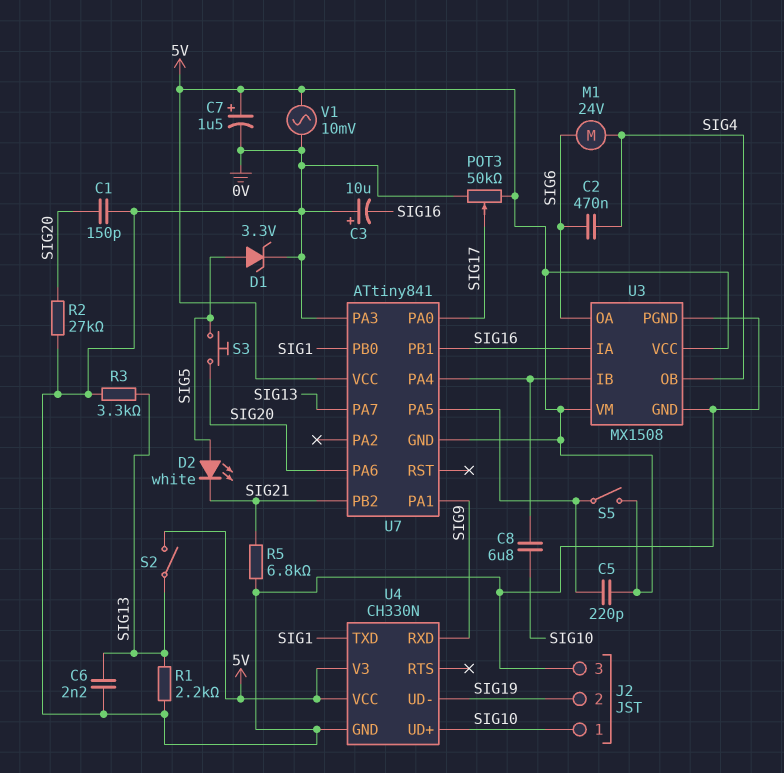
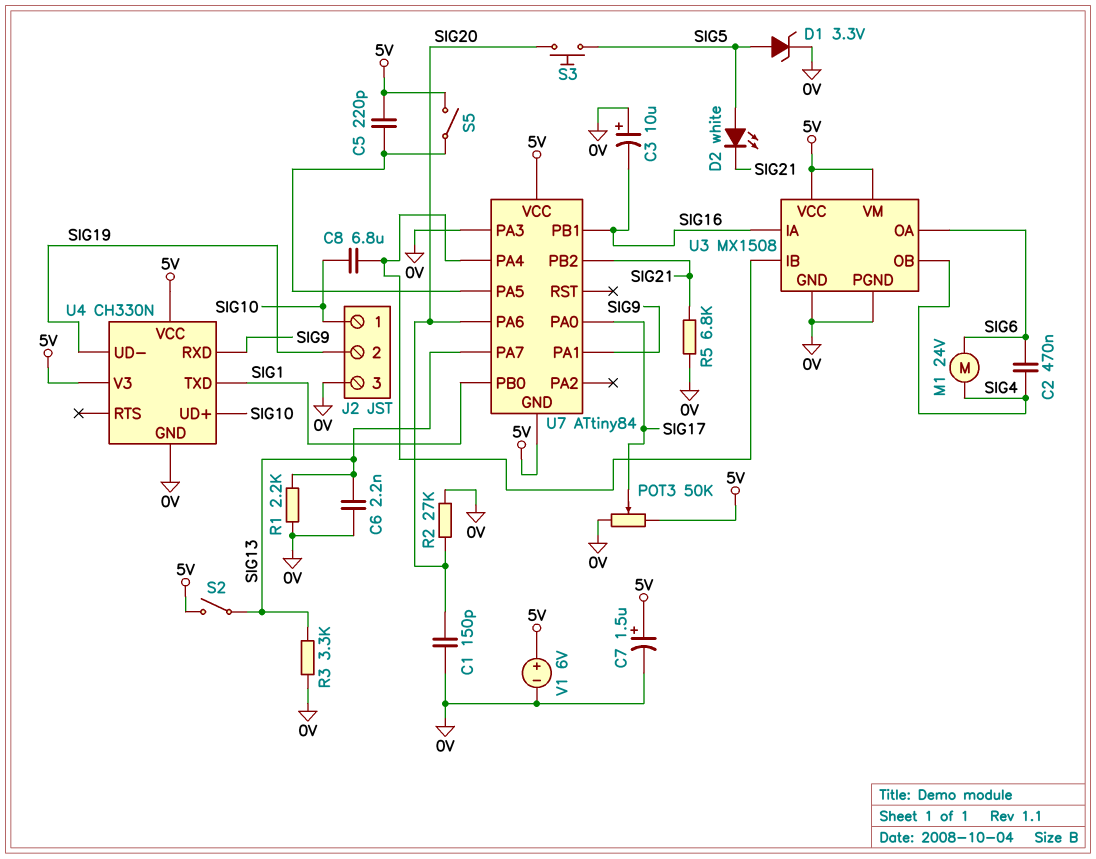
U7: ATtiny841 -> ATtiny84
V1: AC 10mV (0V, 5V) -> 6V (plus 5V, minus 0V)

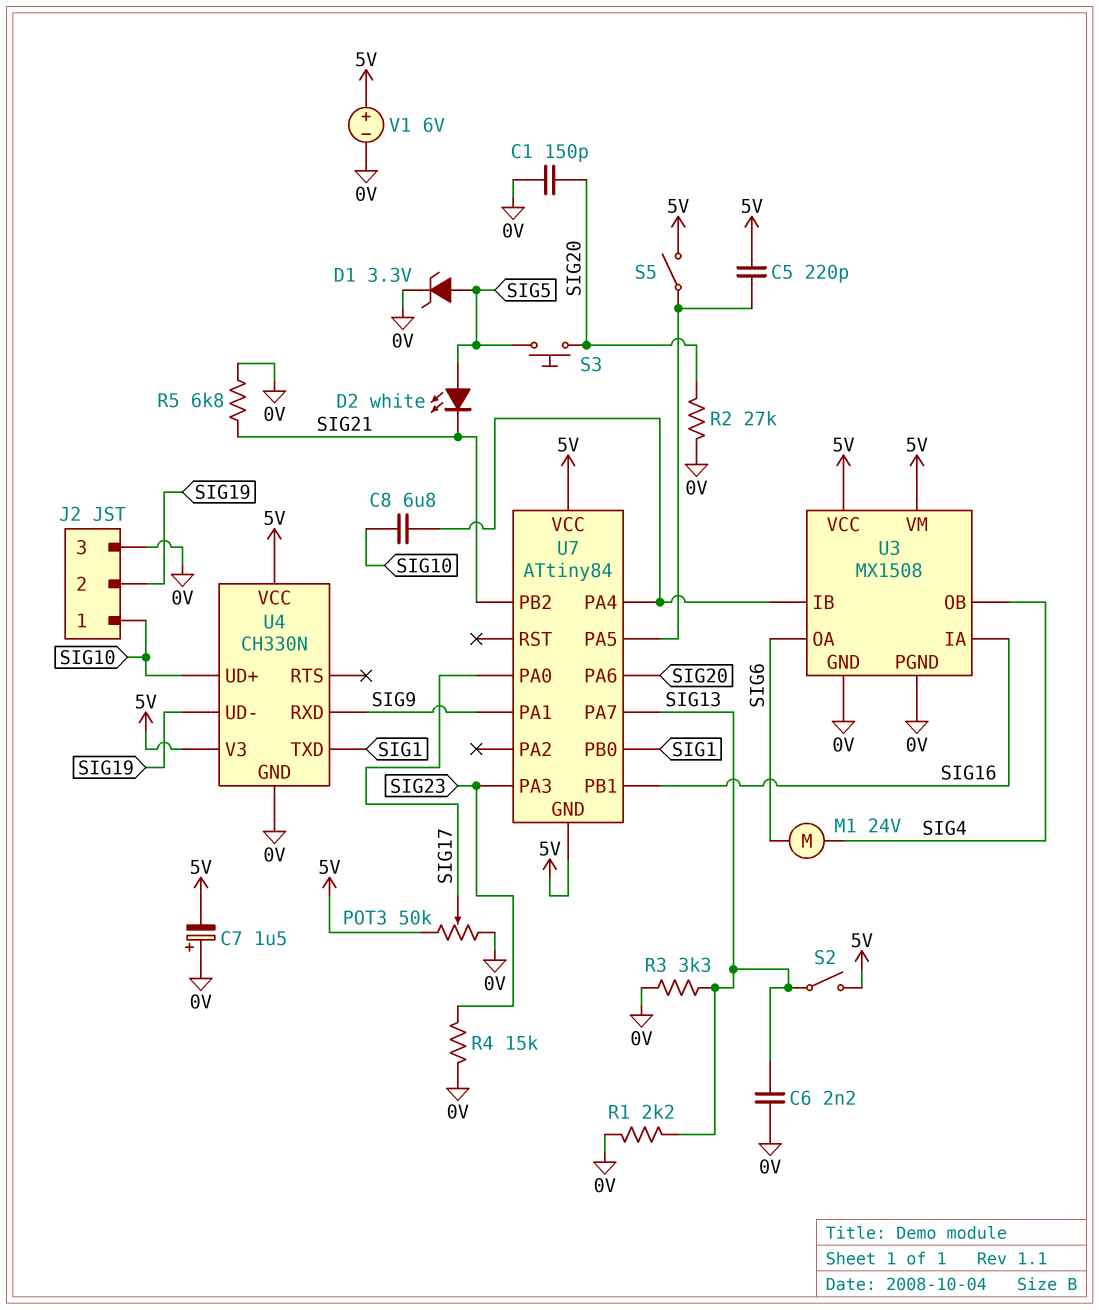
C2: 470nF (SIG4, SIG6) -> none
C3: 10uF (plus 0V, minus SIG16) -> none
C7: 1.5uF (plus 5V, minus 0V) -> 1.5uF (plus 0V, minus 5V)
R4: none -> 15k (0V, SIG23)
U7 pin PA3: 0V -> SIG23

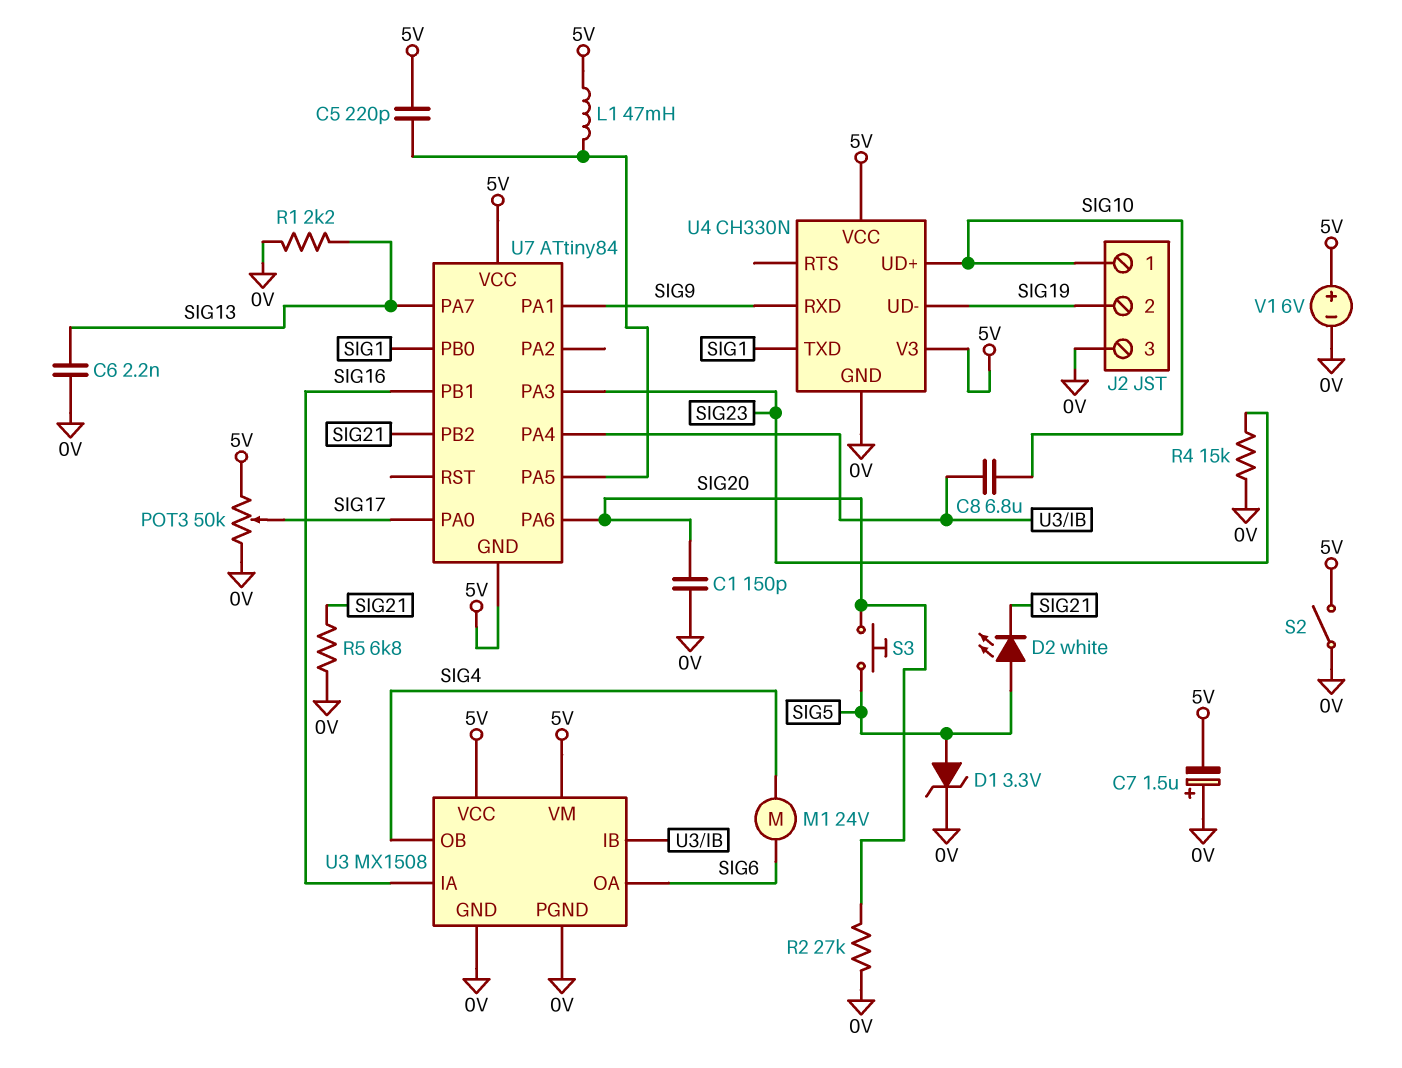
L1: none -> 47mH (5V, U7/PA5)
R3: 3.3k (0V, SIG13) -> none
S2: switch (5V, SIG13) -> switch (0V, 5V)
S5: switch (5V, U7/PA5) -> none

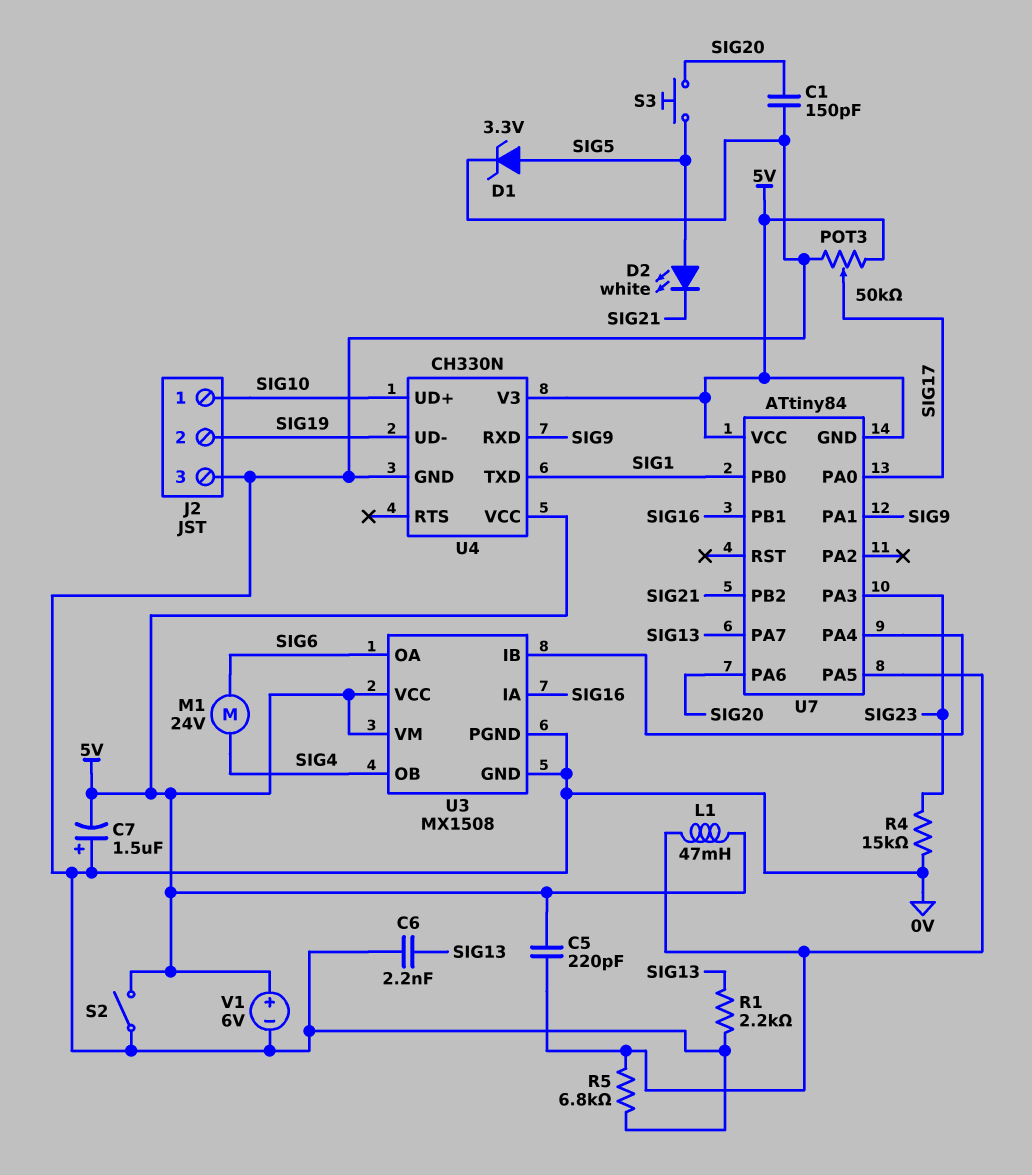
C8: 6.8uF (SIG10, U3/IB) -> none
R2: 27k (0V, SIG20) -> none
R5: 6.8k (0V, SIG21) -> 6.8k (0V, U7/PA5)

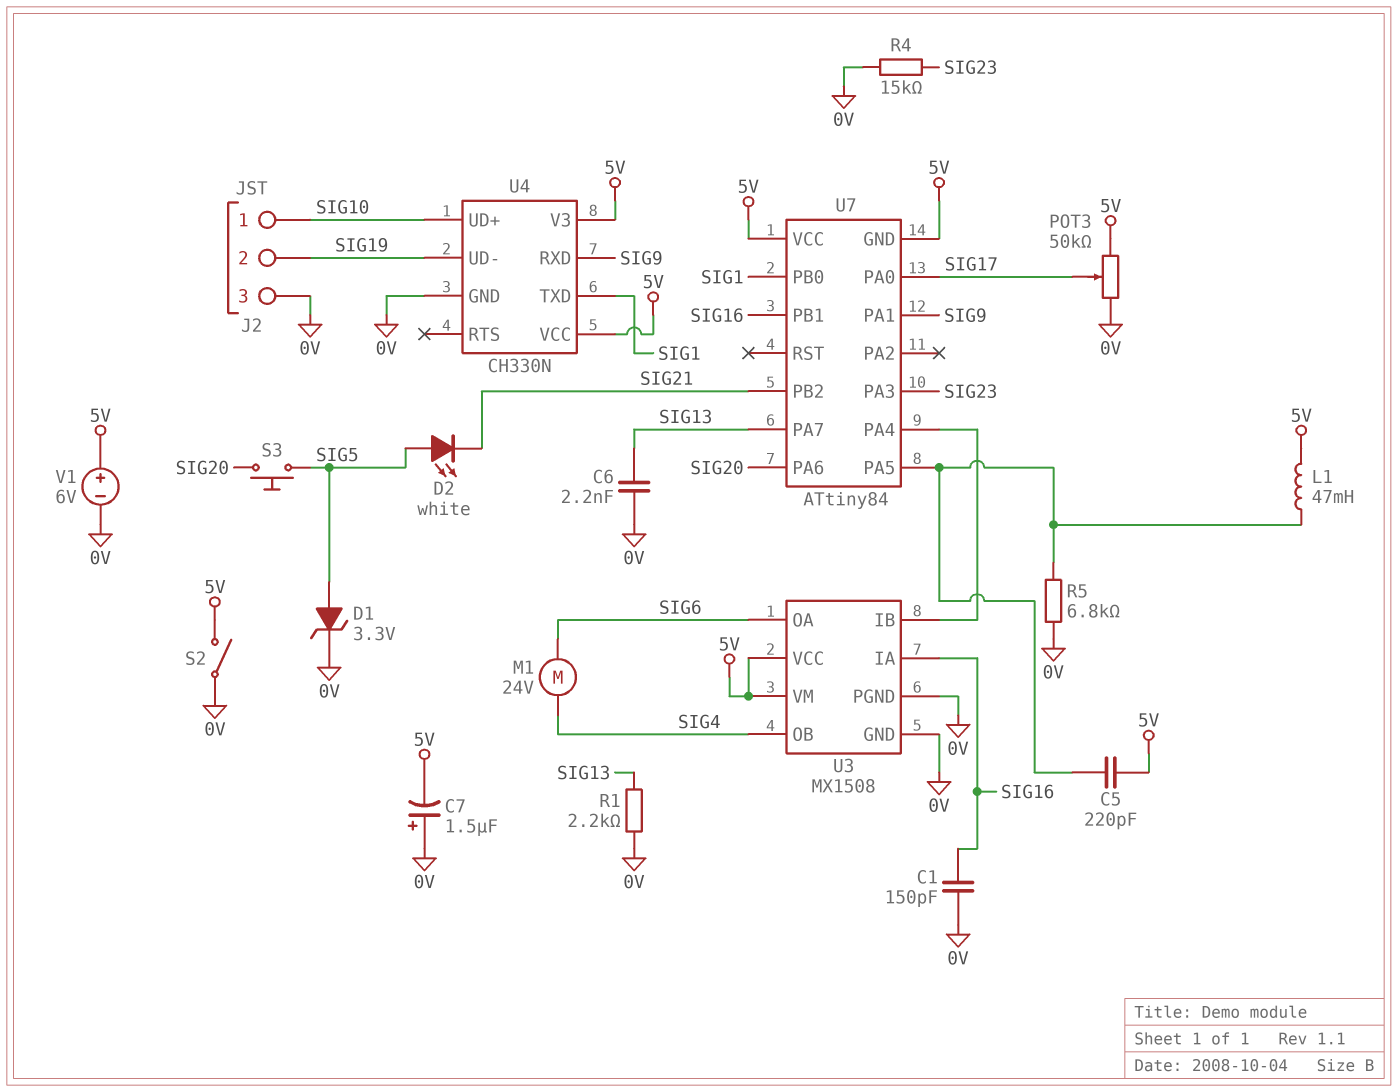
C1: 150pF (0V, SIG20) -> 150pF (0V, SIG16)

